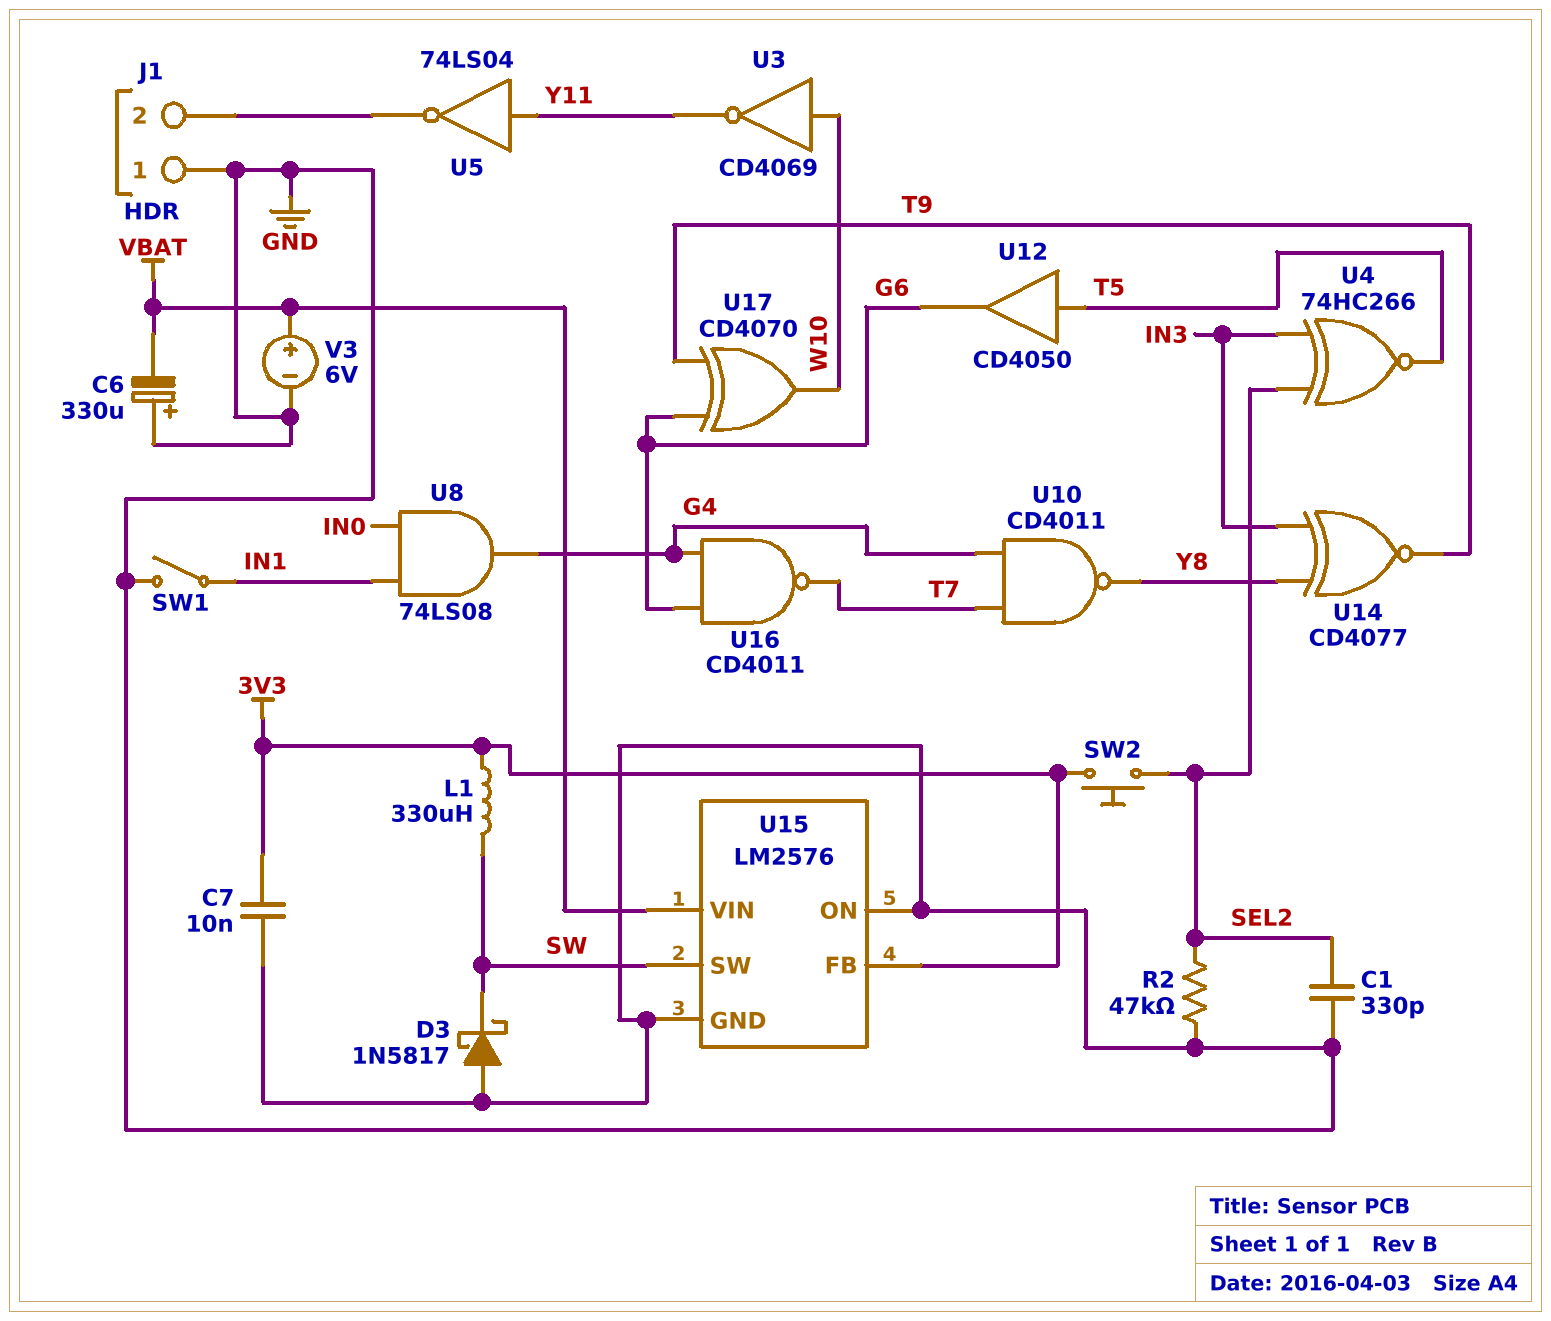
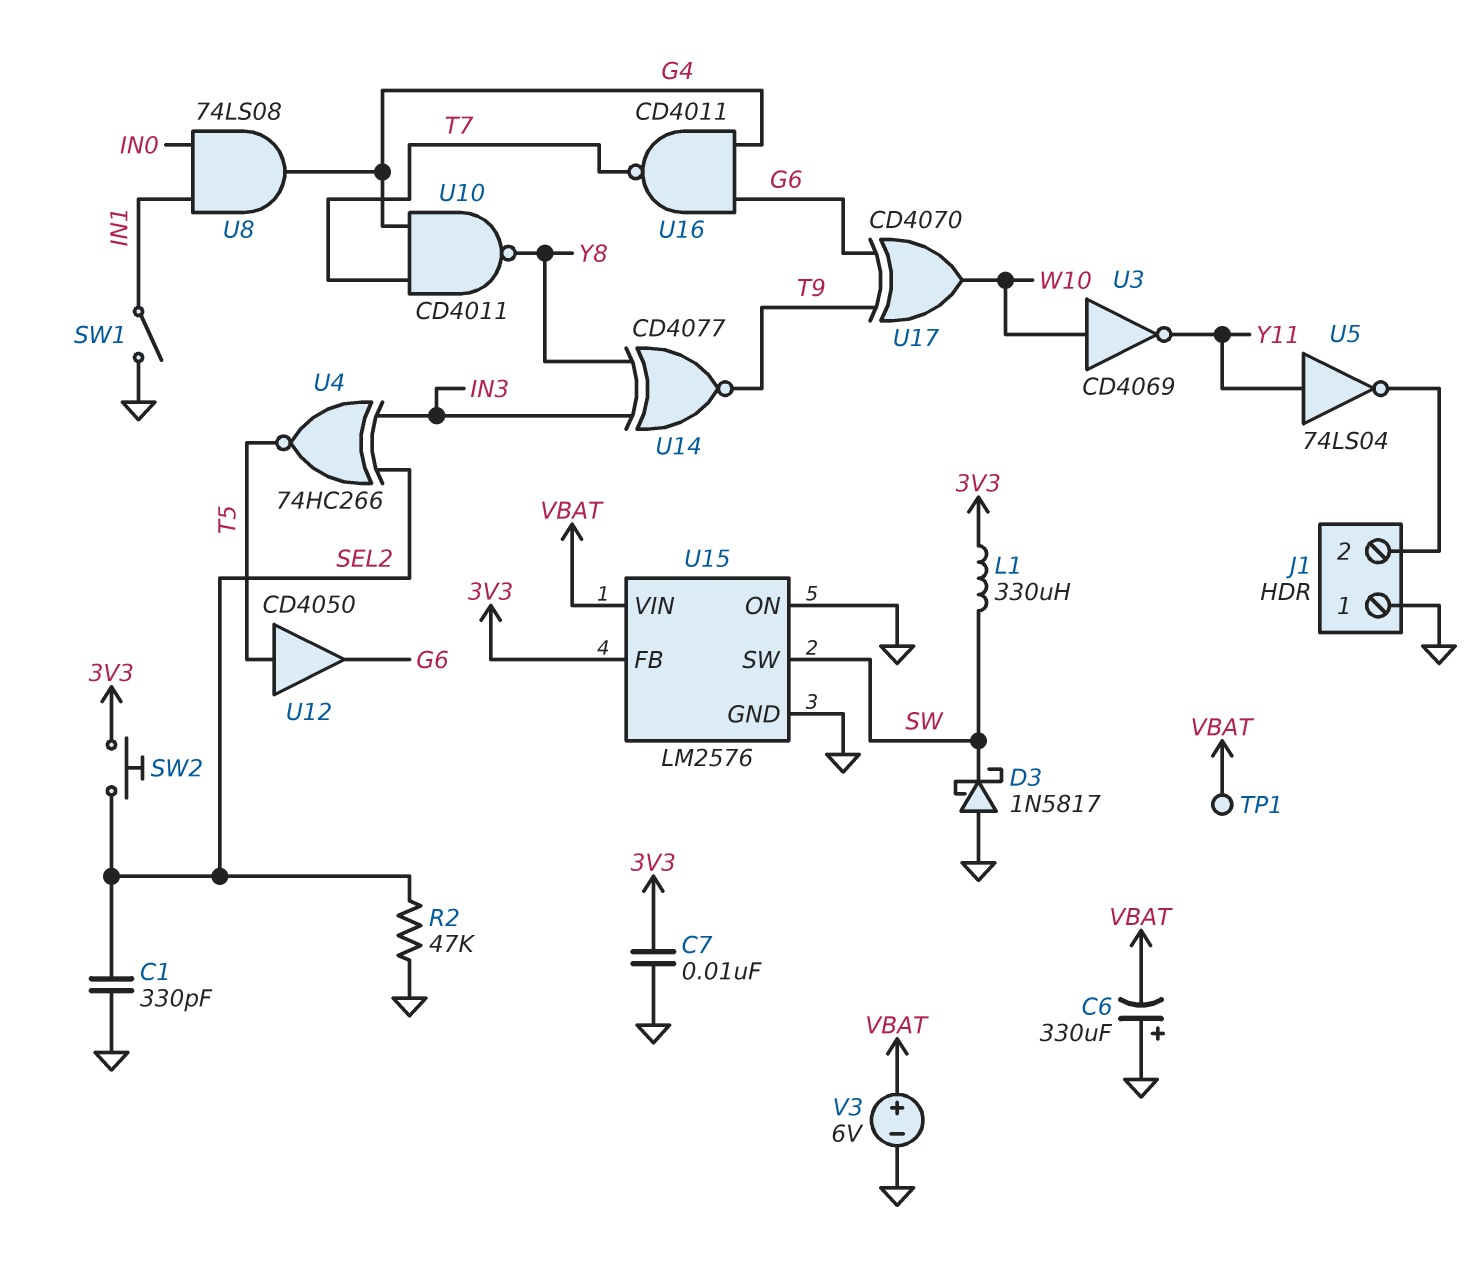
TP1: none -> test point (VBAT)

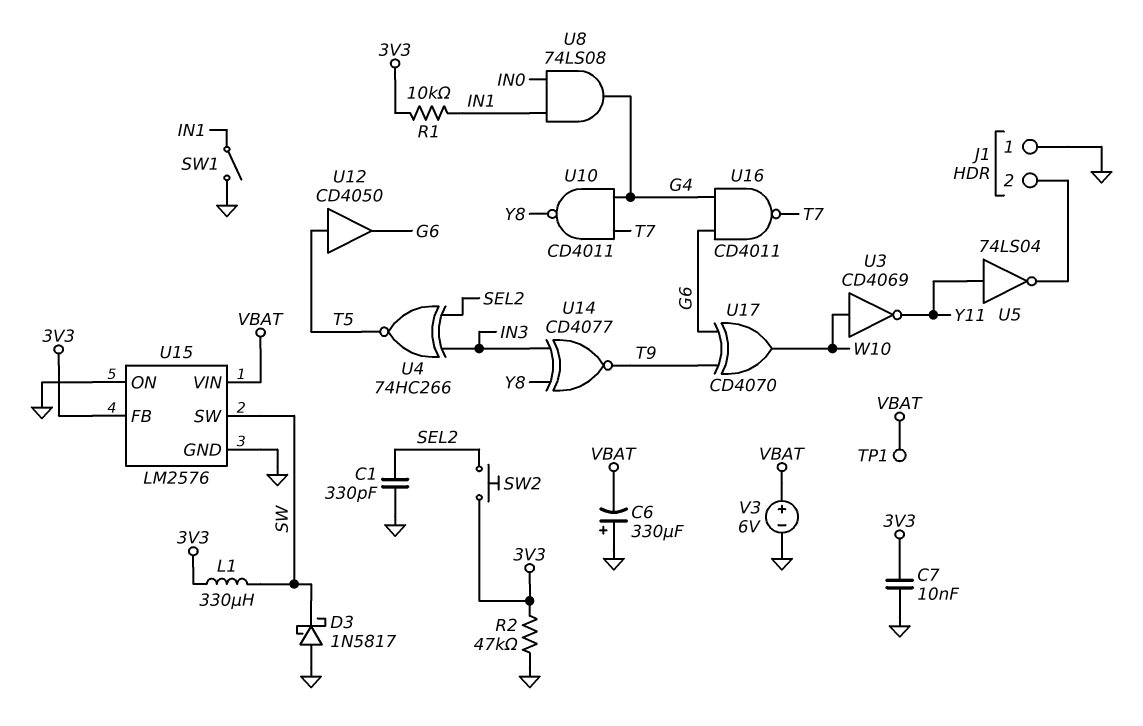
R1: none -> 10k (3V3, IN1)
R2: 47k (GND, SEL2) -> 47k (3V3, GND)

